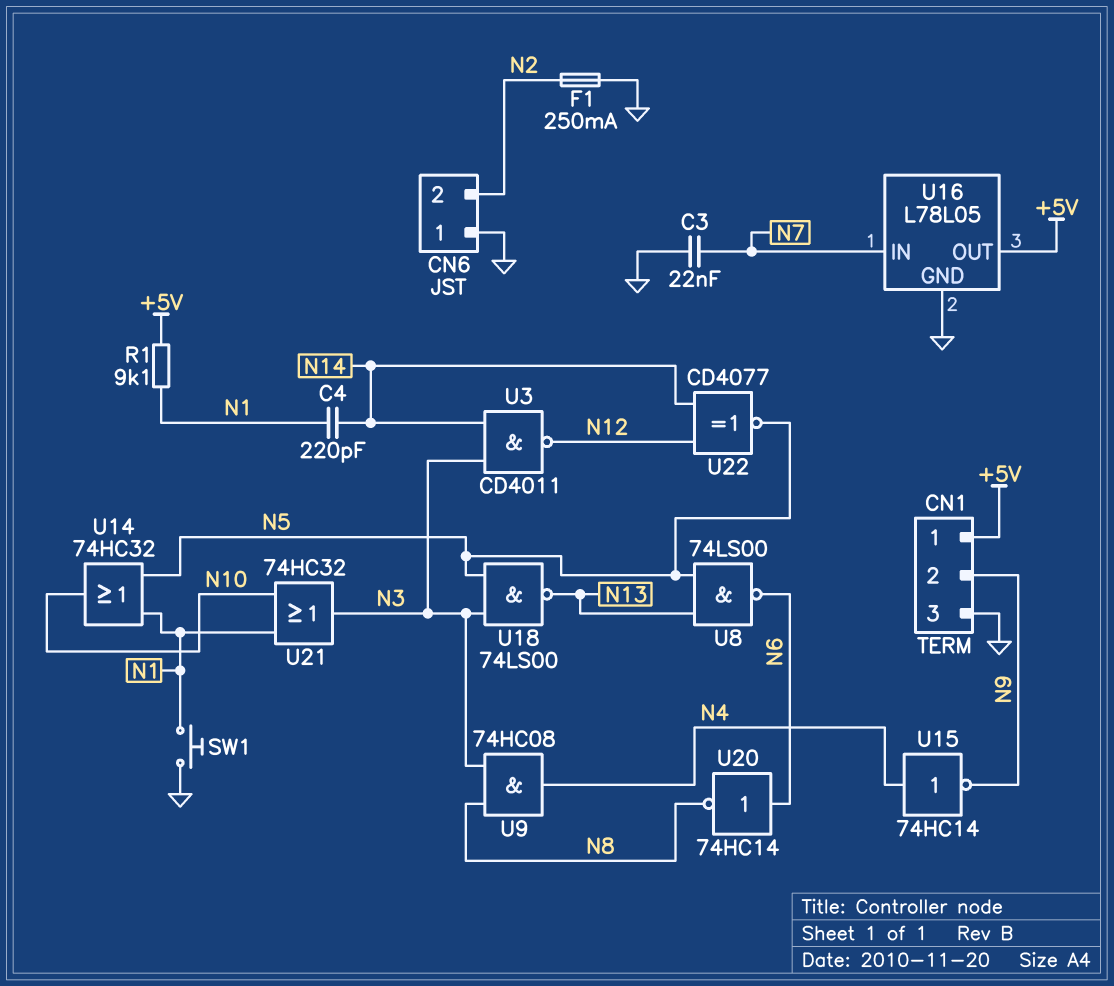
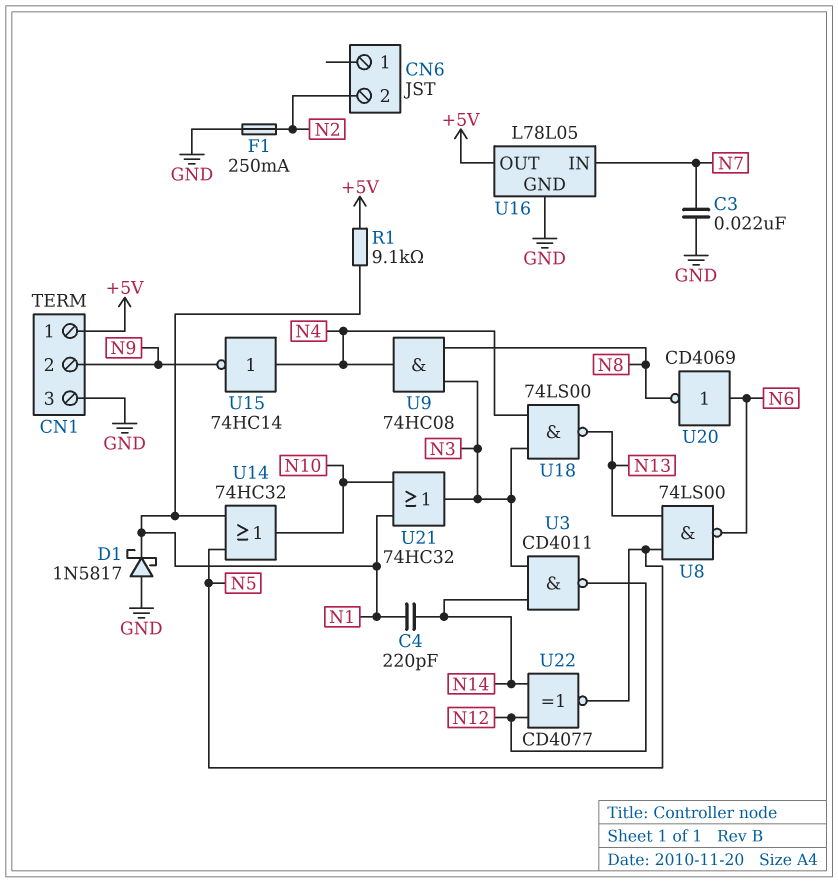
CN6 pin 1: GND -> none
D1: none -> schottky 1N5817 (A GND, K N1)
SW1: button (GND, N1) -> none
U18: NAND 74LS00 (in N3, in N5, out N13) -> NAND 74LS00 (in N3, in N4, out N13)
U20: NOT 74HC14 (in N6, out N8) -> NOT CD4069 (in N6, out N8)

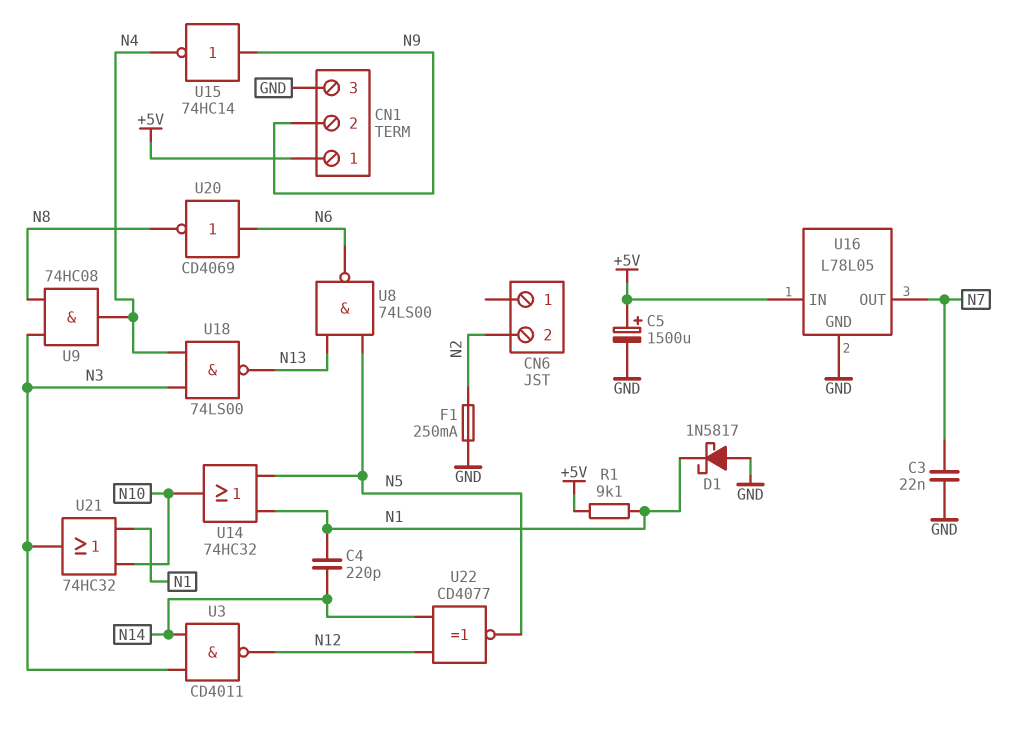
C5: none -> 1500uF (plus +5V, minus GND)
U15: NOT 74HC14 (in N4, out N9) -> NOT 74HC14 (in N9, out N4)
U16 pin IN: N7 -> +5V
U16 pin OUT: +5V -> N7

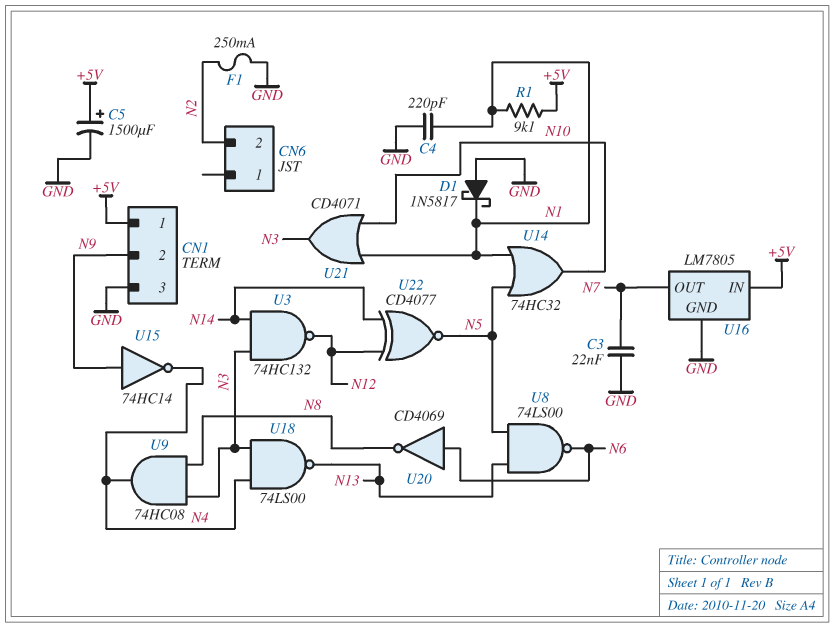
C4: 220pF (N1, N14) -> 220pF (GND, N1)
U3: NAND CD4011 (in N3, in N14, out N12) -> NAND 74HC132 (in N3, in N14, out N12)
U16: L78L05 -> LM7805
U21: OR 74HC32 (in N1, in N10, out N3) -> OR CD4071 (in N1, in N10, out N3)

